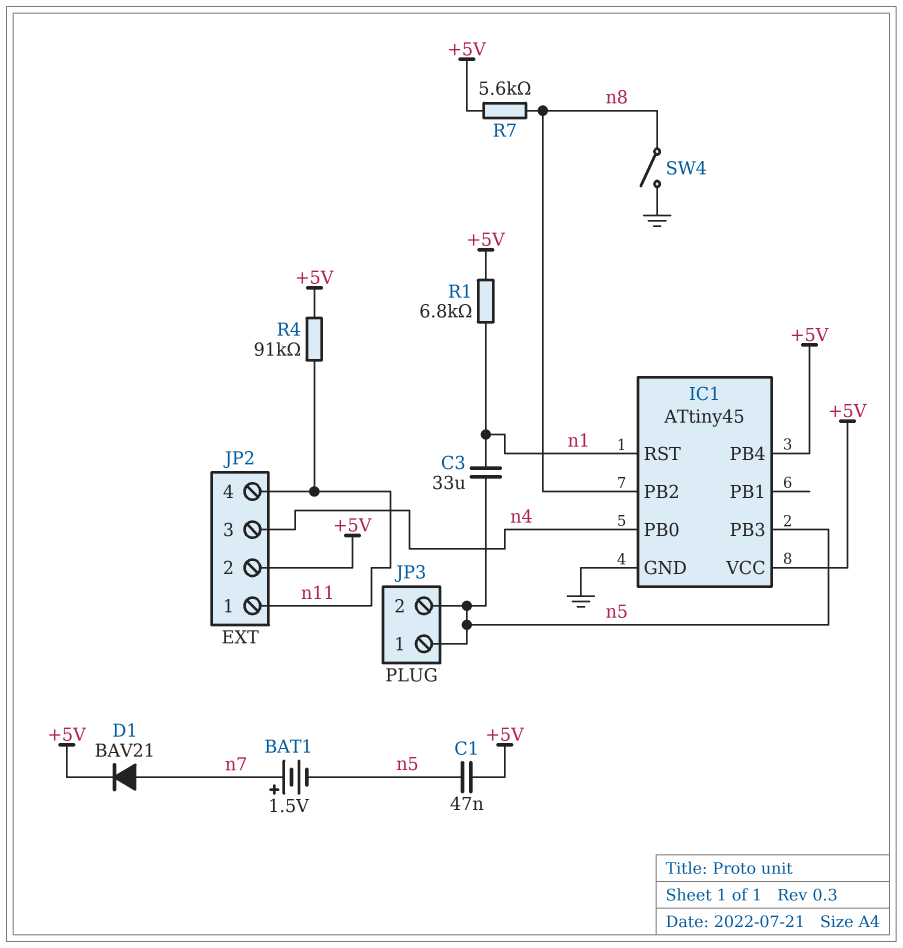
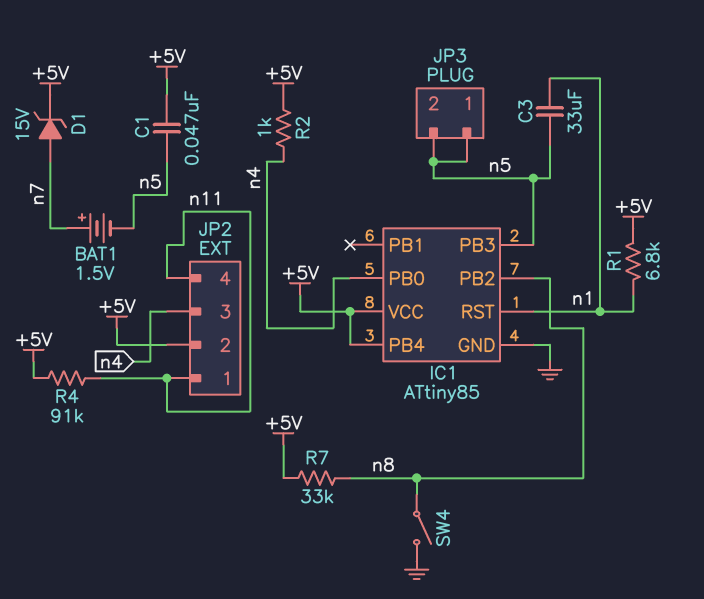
D1: diode BAV21 (A n7, K +5V) -> zener 15V (A n7, K +5V)
IC1: ATtiny45 -> ATtiny85
R2: none -> 1k (+5V, n4)
R7: 5.6k (+5V, n8) -> 33k (+5V, n8)

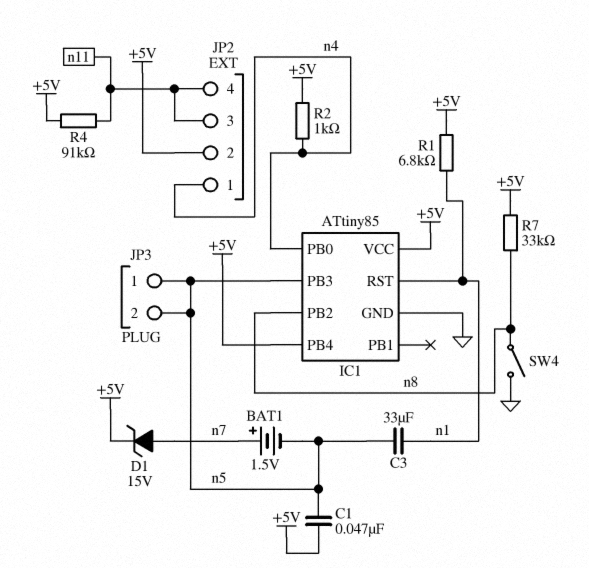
JP2 pin 1: n11 -> n4
JP2 pin 3: n4 -> n11

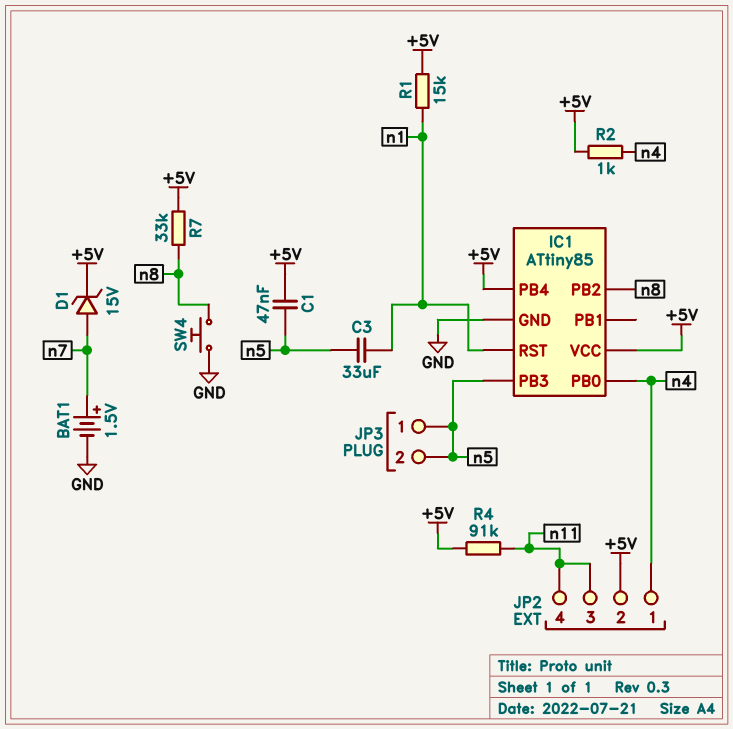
BAT1: 1.5V (plus n7, minus n5) -> 1.5V (plus n7, minus GND)
R1: 6.8k (+5V, n1) -> 15k (+5V, n1)
SW4: switch (GND, n8) -> button (GND, n8)

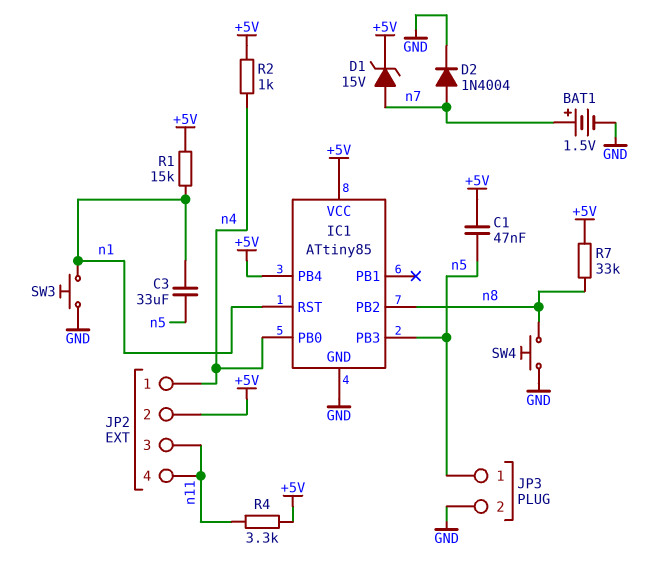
D2: none -> diode 1N4004 (A n7, K GND)
JP3 pin 2: n5 -> GND
R4: 91k (+5V, n11) -> 3.3k (+5V, n11)
SW3: none -> button (GND, n1)

